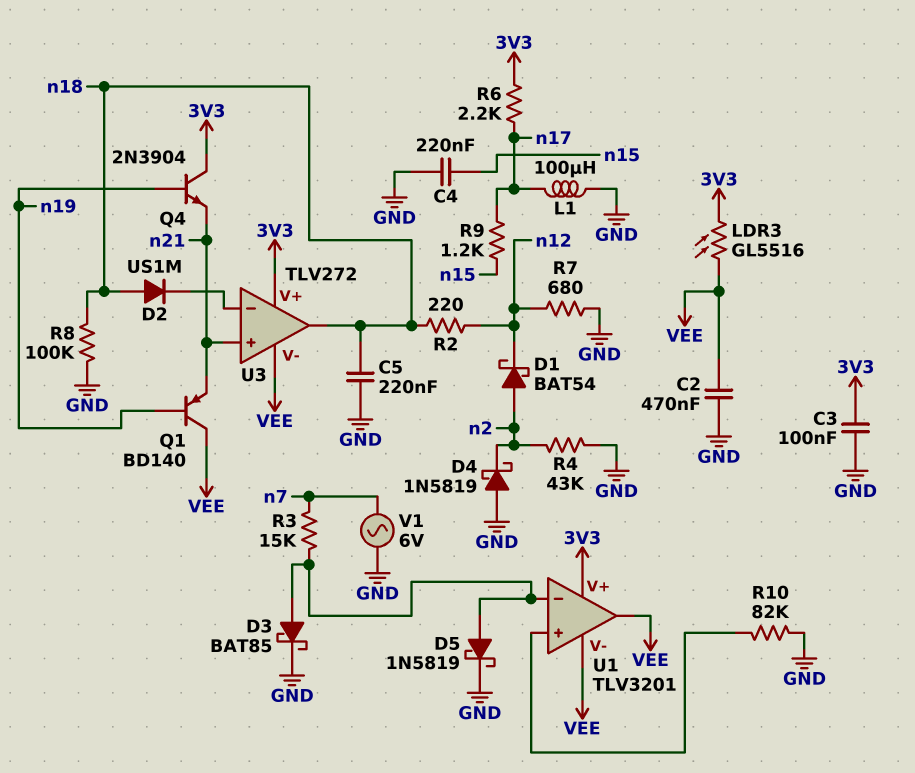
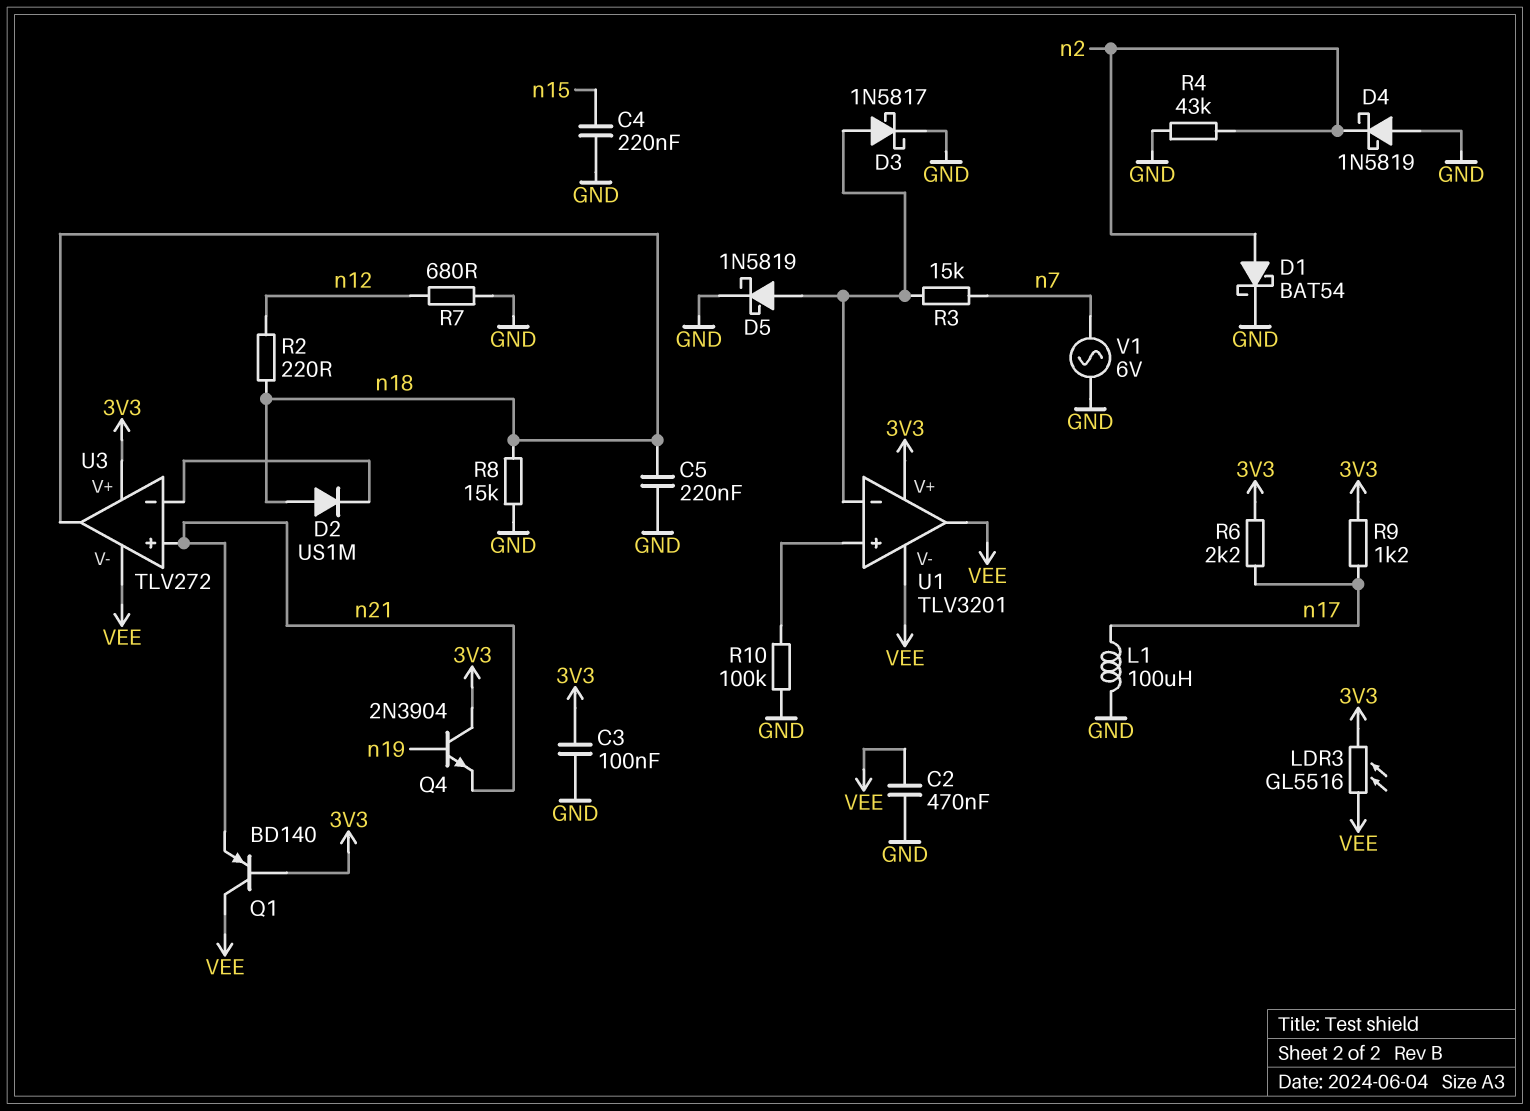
D1: schottky BAT54 (A n2, K n12) -> schottky BAT54 (A n2, K GND)
D3: schottky BAT85 (A U1/in-, K GND) -> schottky 1N5817 (A U1/in-, K GND)
Q1: PNP BD140 (B n19, C VEE, E n21) -> PNP BD140 (B 3V3, C VEE, E n21)
R8: 100k (GND, n18) -> 15k (GND, n18)
R9: 1.2k (n15, n17) -> 1.2k (3V3, n17)
R10: 82k (GND, U1/in+) -> 100k (GND, U1/in+)

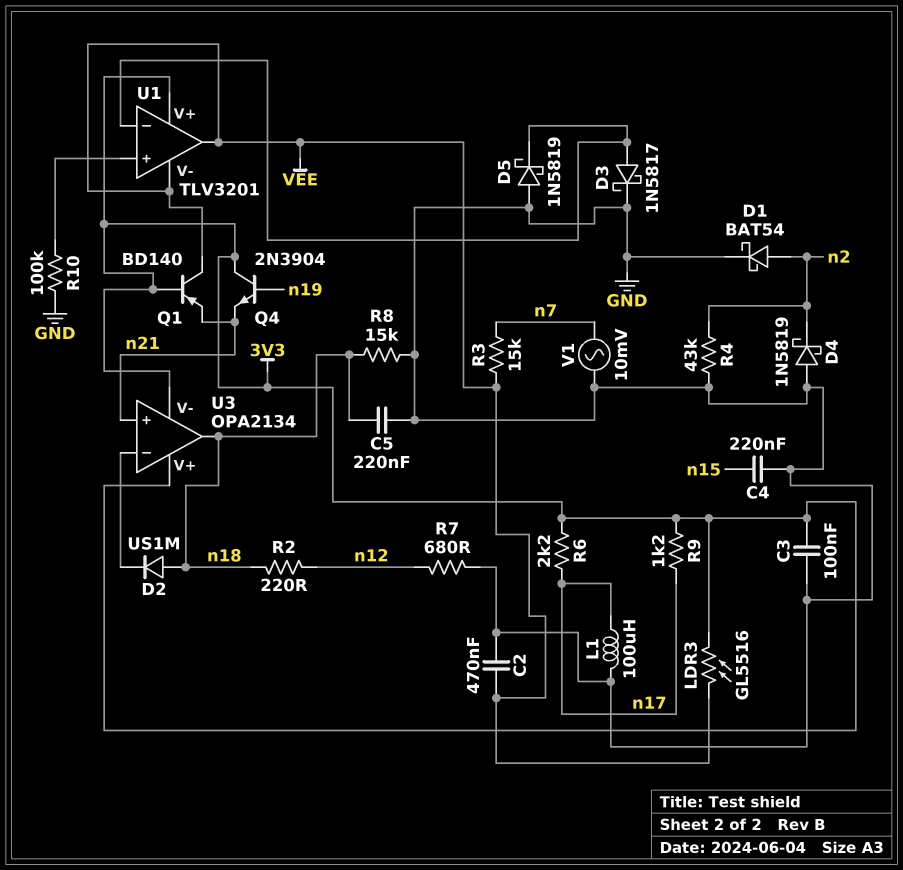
D5: schottky 1N5819 (A U1/in-, K GND) -> schottky 1N5819 (A GND, K U1/in-)
R3: 15k (U1/in-, n7) -> 15k (VEE, n7)
U3: TLV272 -> OPA2134
U3 pin V-: VEE -> 3V3
V1: AC 6V (GND, n7) -> AC 10mV (GND, n7)

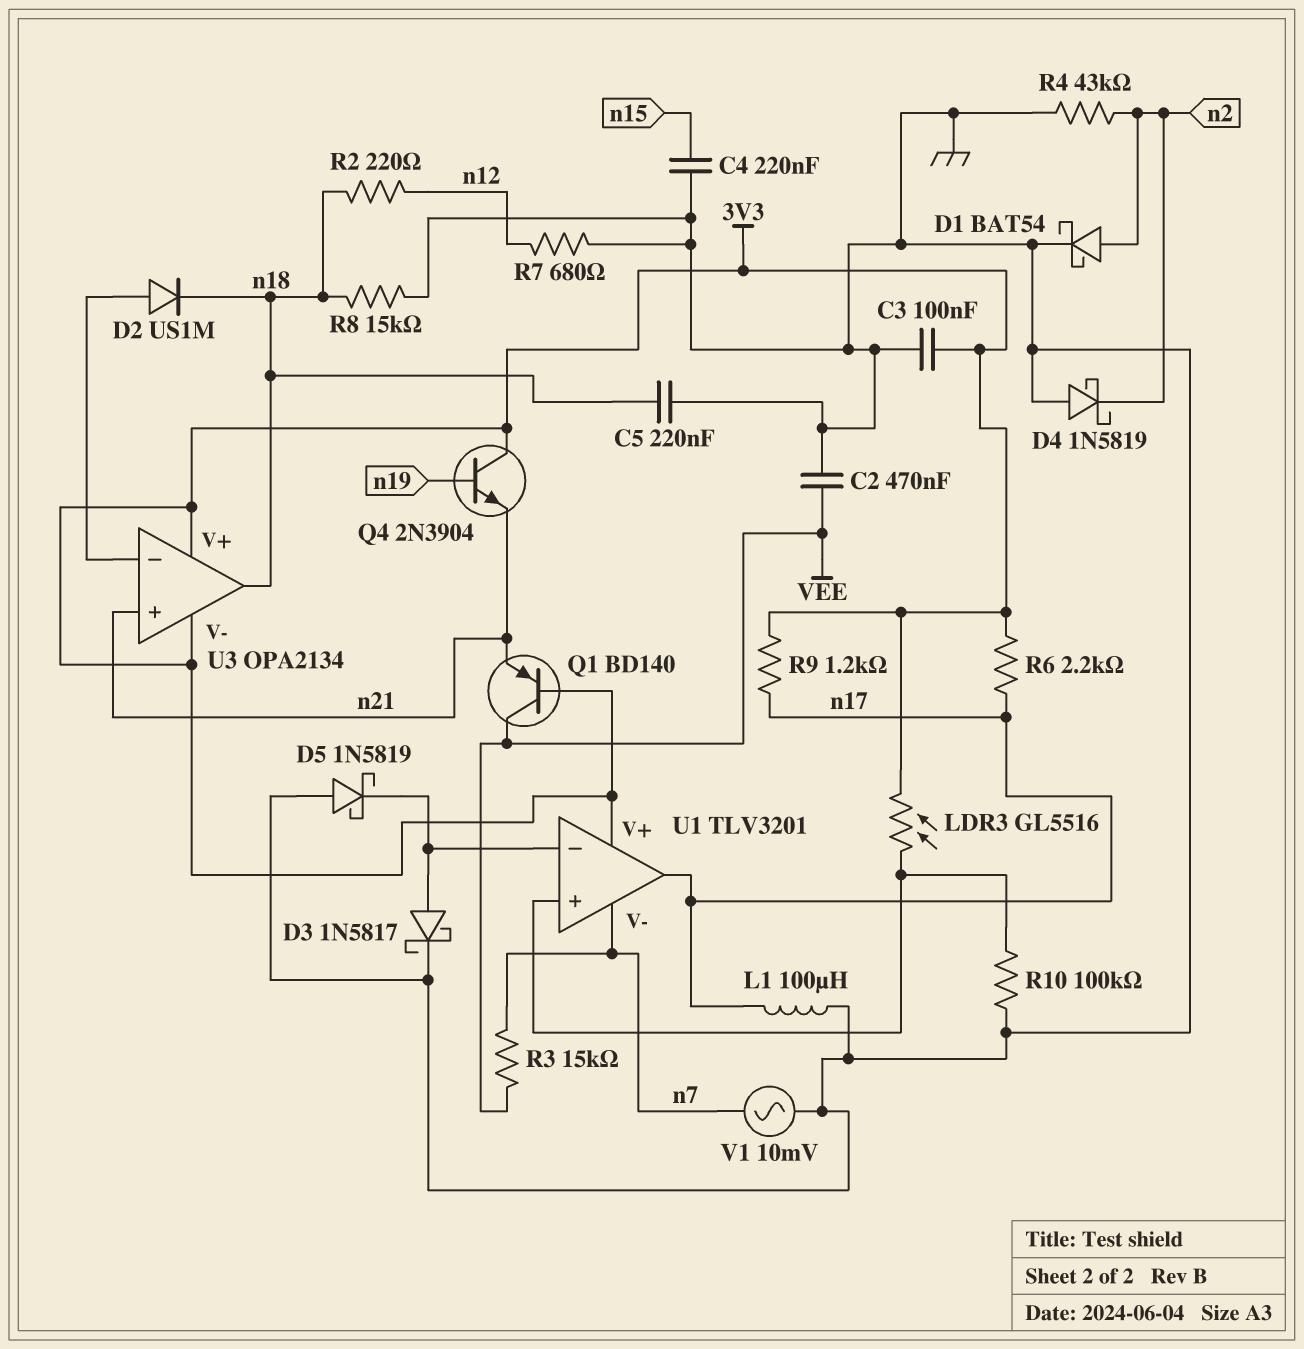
D2: diode US1M (A n18, K U3/in-) -> diode US1M (A U3/in-, K n18)
LDR3: GL5516 (3V3, VEE) -> GL5516 (3V3, U1/in+)
U1 pin V-: VEE -> n7
U1 pin out: VEE -> n17

